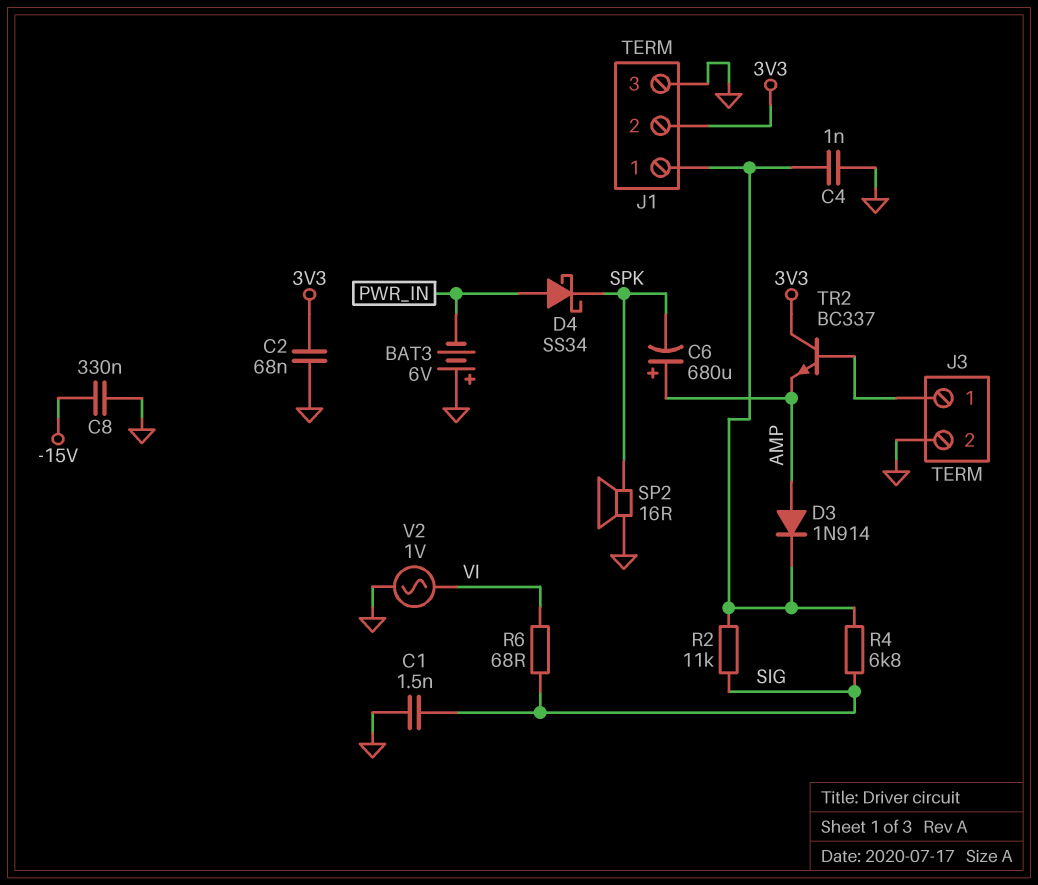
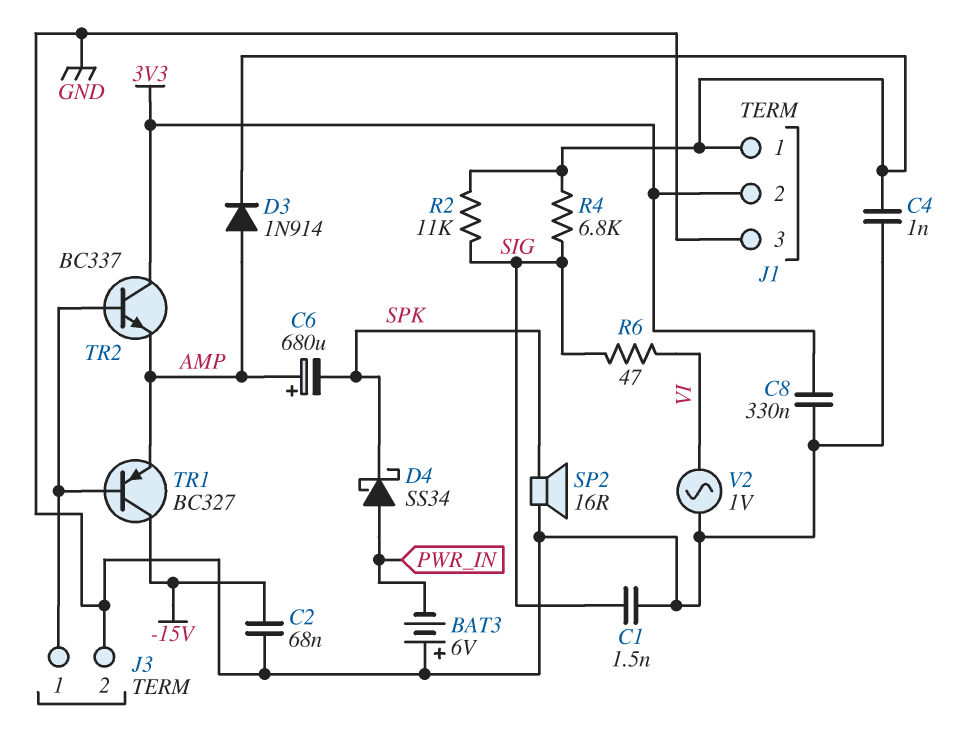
C2: 68nF (3V3, GND) -> 68nF (-15V, GND)
C8: 330nF (-15V, GND) -> 330nF (3V3, GND)
R6: 68 (SIG, VI) -> 47 (SIG, VI)
TR1: none -> PNP BC327 (B J3/1, C -15V, E AMP)

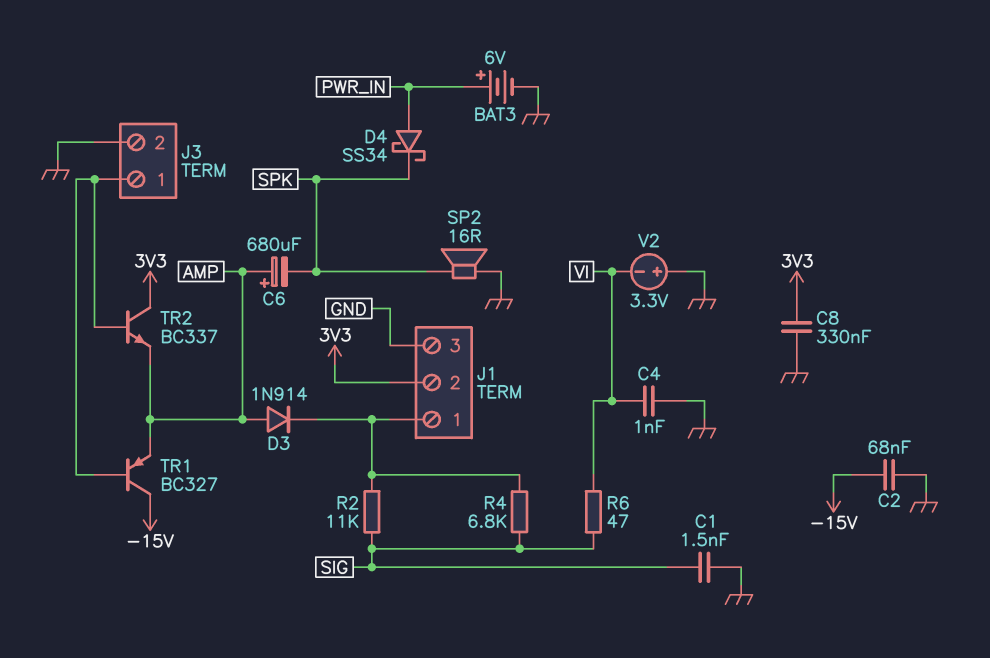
BAT3: 6V (plus GND, minus PWR_IN) -> 6V (plus PWR_IN, minus GND)
C4: 1nF (GND, J1/1) -> 1nF (GND, VI)
V2: AC 1V (GND, VI) -> 3.3V (plus GND, minus VI)

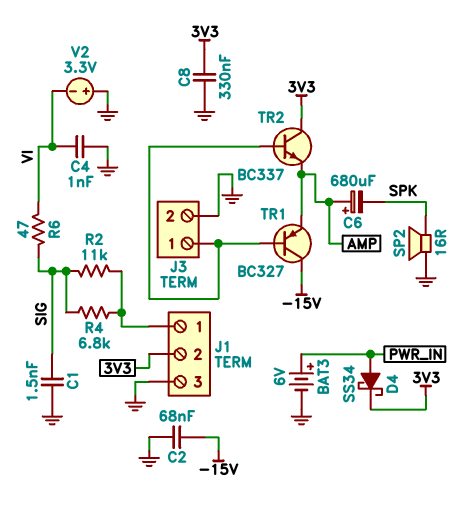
D3: diode 1N914 (A AMP, K J1/1) -> none
D4: schottky SS34 (A PWR_IN, K SPK) -> schottky SS34 (A PWR_IN, K 3V3)

